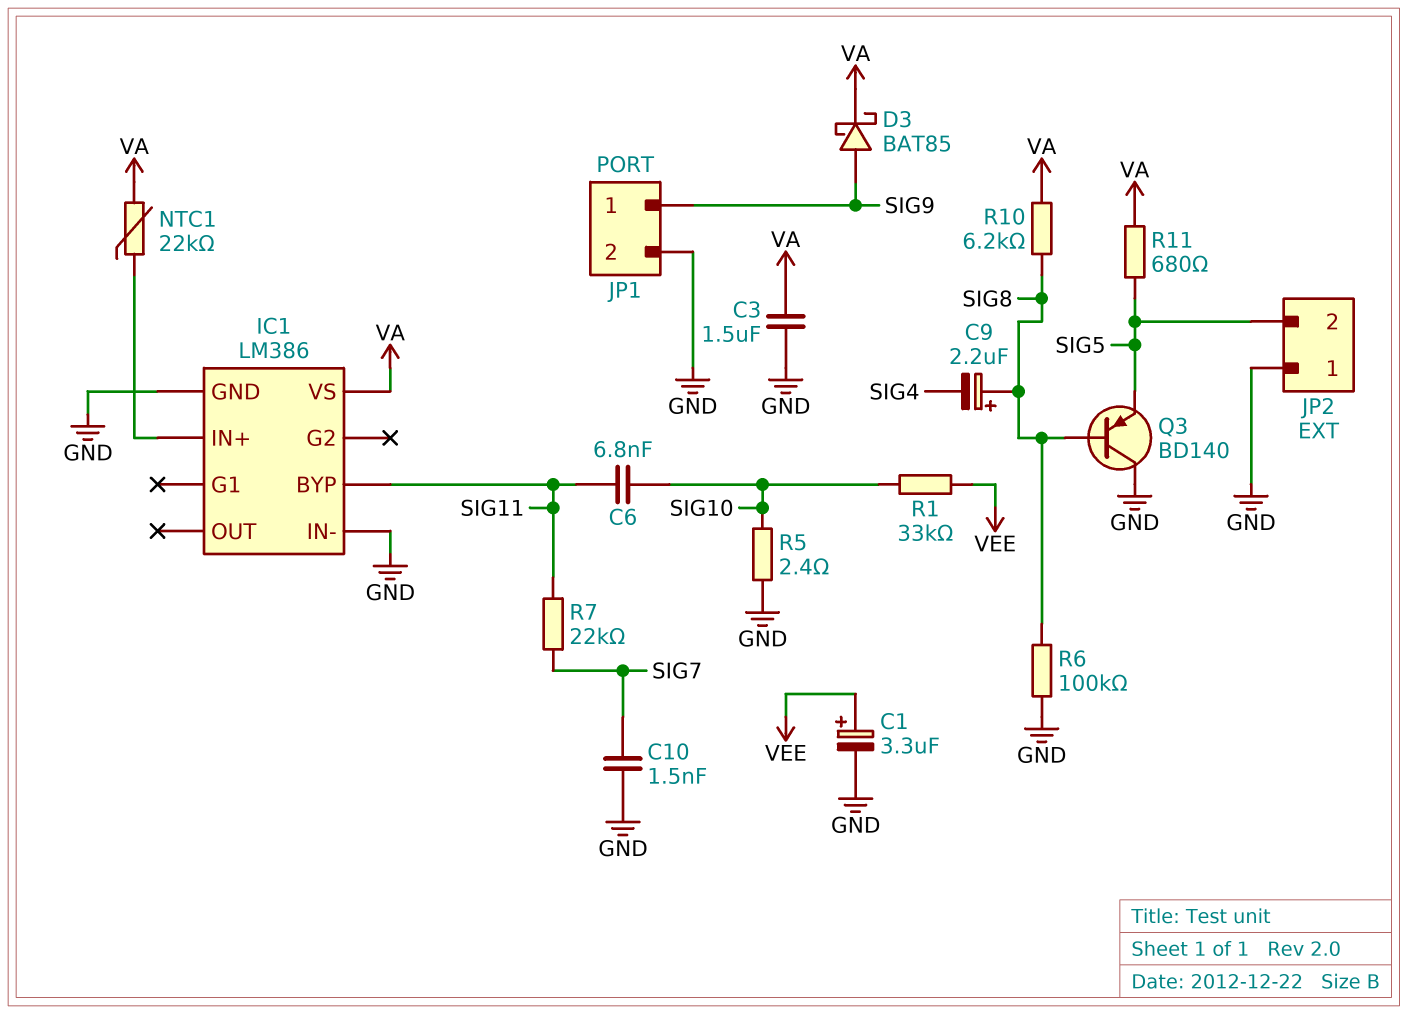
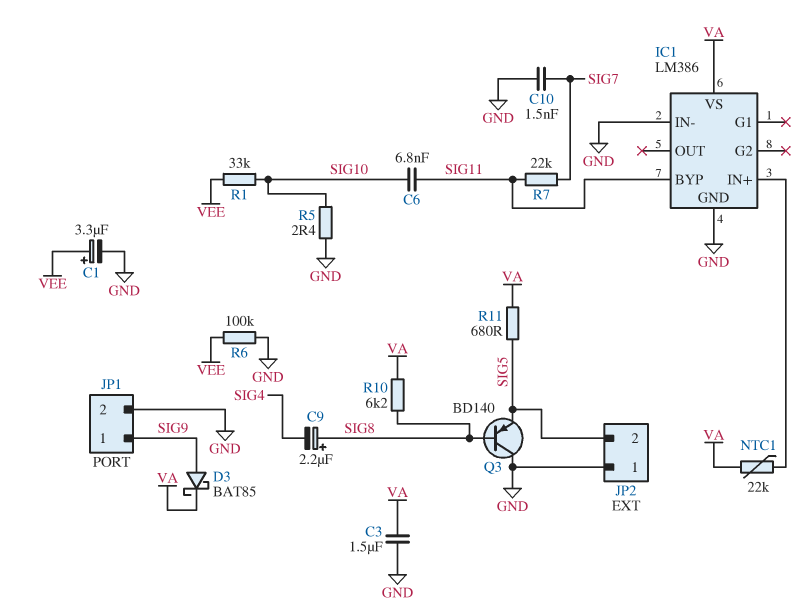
R6: 100k (GND, SIG8) -> 100k (GND, VEE)

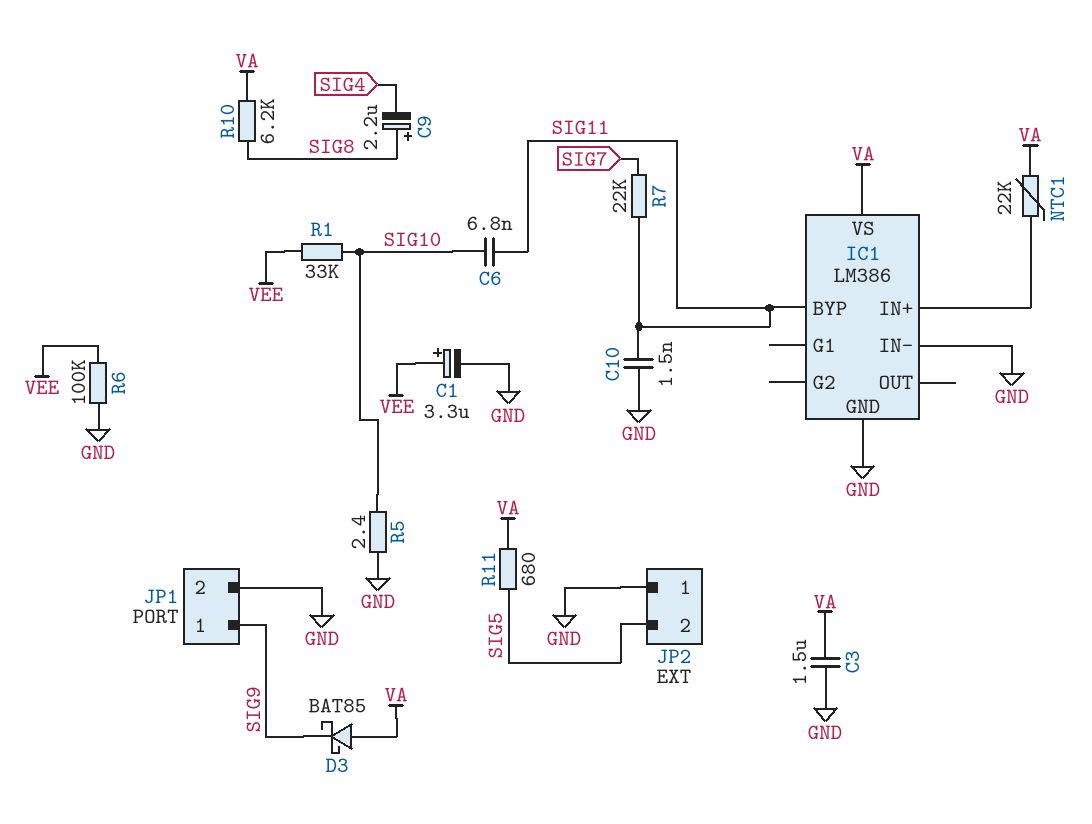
C10: 1.5nF (GND, SIG7) -> 1.5nF (GND, SIG11)
D3: schottky BAT85 (A SIG9, K VA) -> schottky BAT85 (A VA, K SIG9)
Q3: PNP BD140 (B SIG8, C GND, E SIG5) -> none

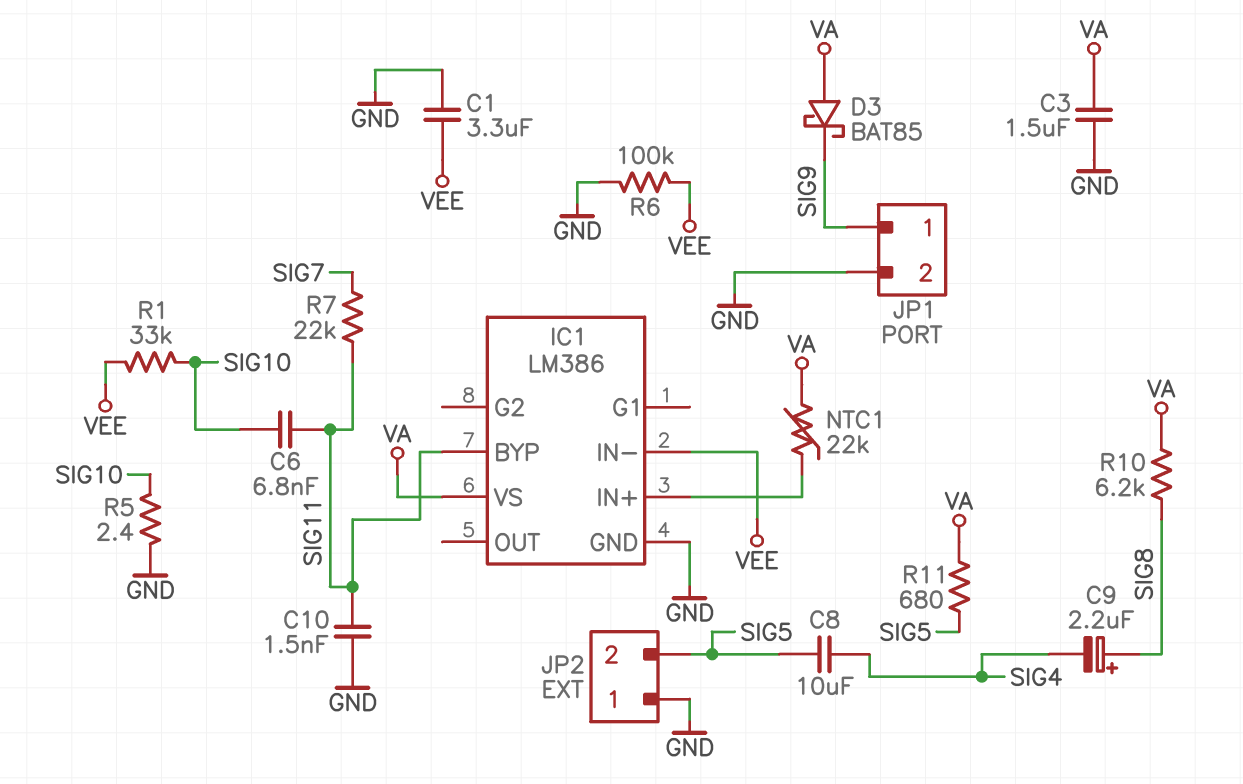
C1: 3.3uF (plus VEE, minus GND) -> 3.3uF (GND, VEE)
C8: none -> 10uF (SIG4, SIG5)
IC1 pin IN-: GND -> VEE

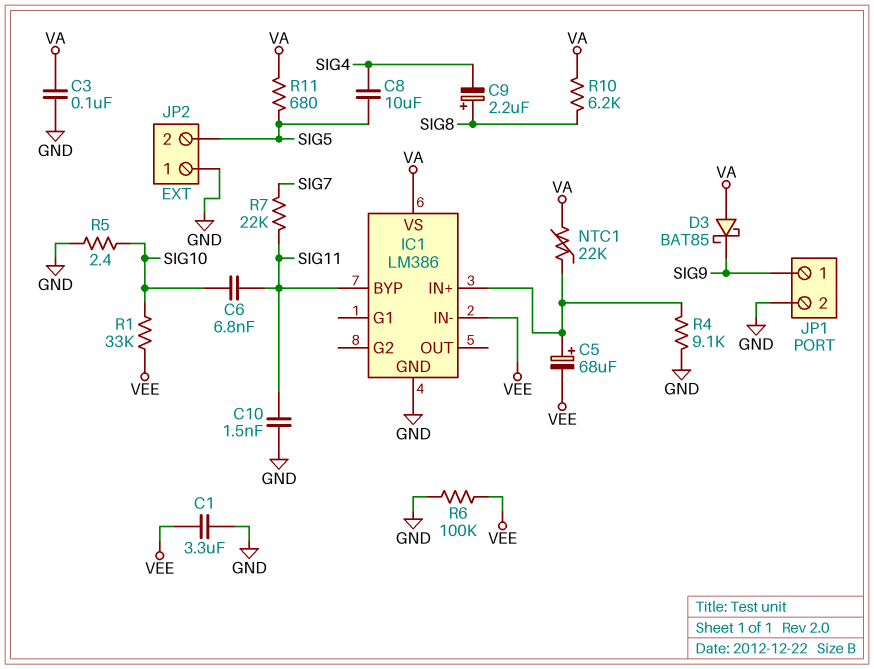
C3: 1.5uF (GND, VA) -> 100nF (GND, VA)
C5: none -> 68uF (plus IC1/IN+, minus VEE)
R4: none -> 9.1k (GND, IC1/IN+)

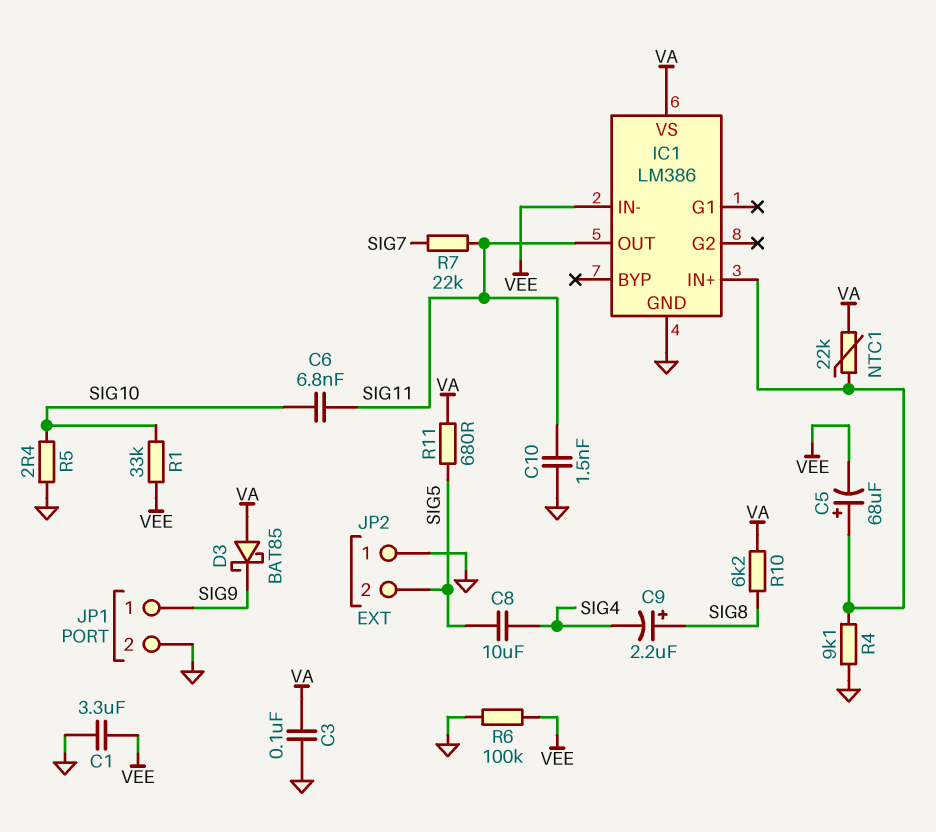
IC1 pin BYP: SIG11 -> none
IC1 pin OUT: none -> SIG11

